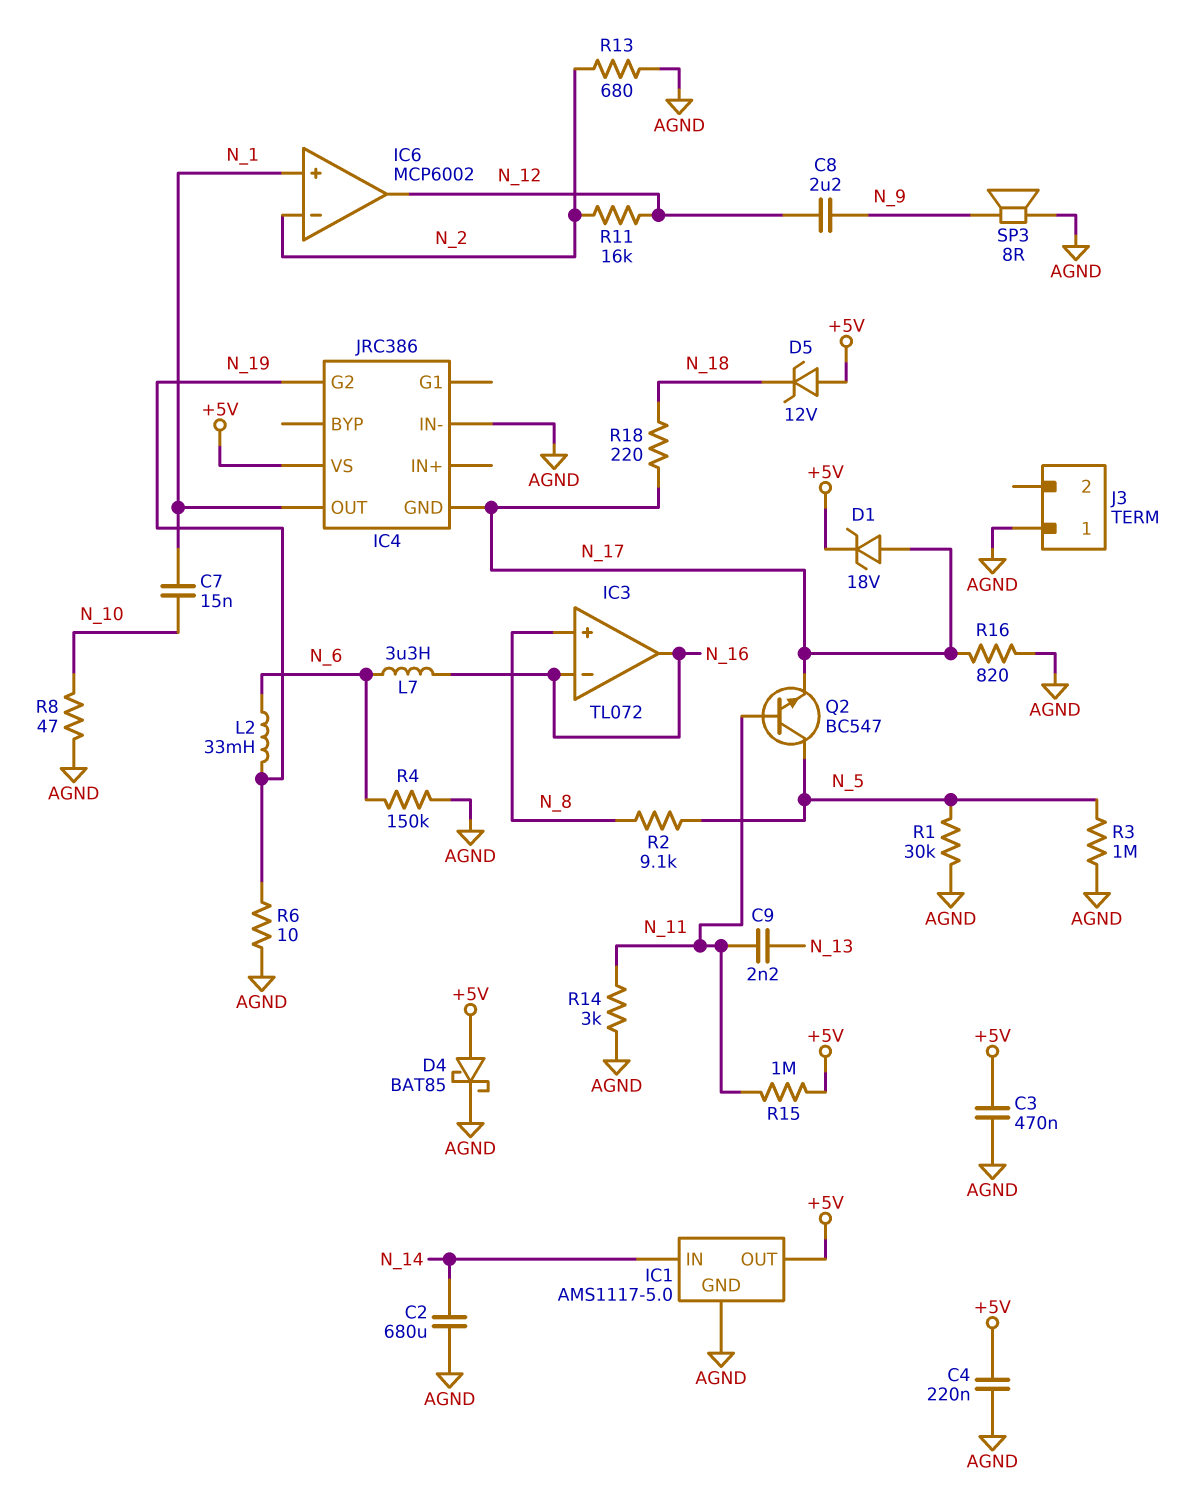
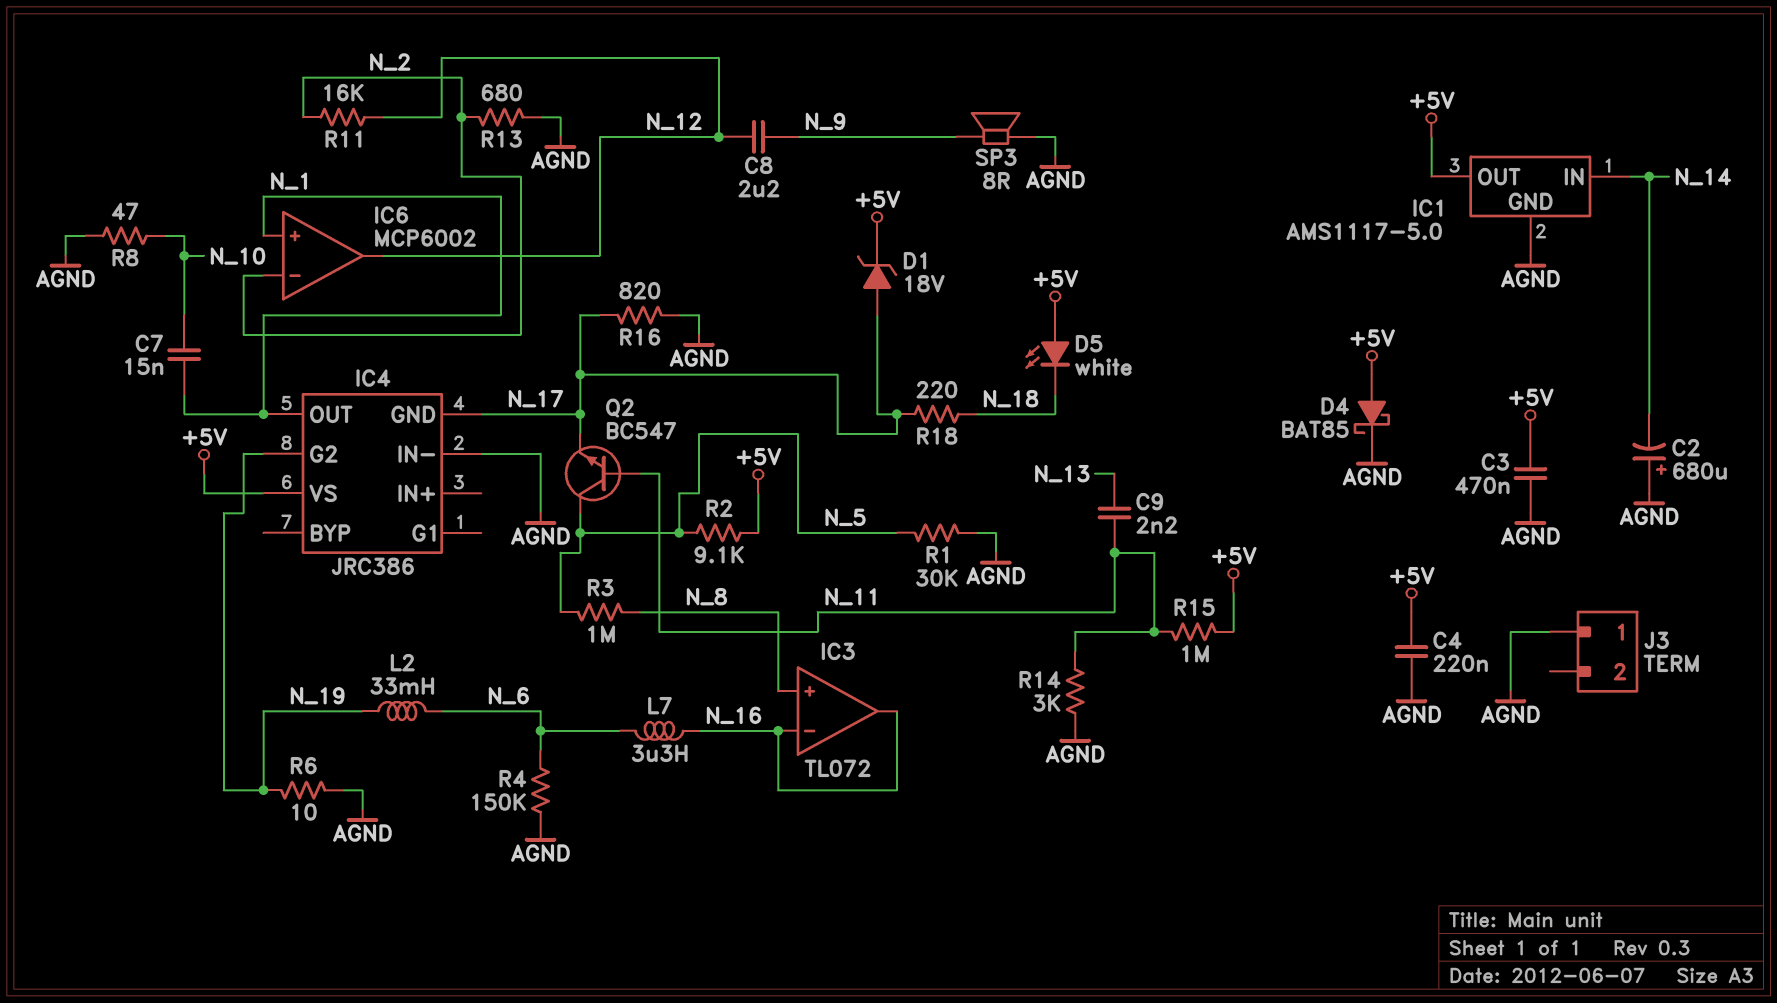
C2: 680uF (AGND, N_14) -> 680uF (plus AGND, minus N_14)
D5: zener 12V (A +5V, K N_18) -> LED white (A +5V, K N_18)
R2: 9.1k (N_5, N_8) -> 9.1k (+5V, N_5)
R3: 1M (AGND, N_5) -> 1M (N_5, N_8)

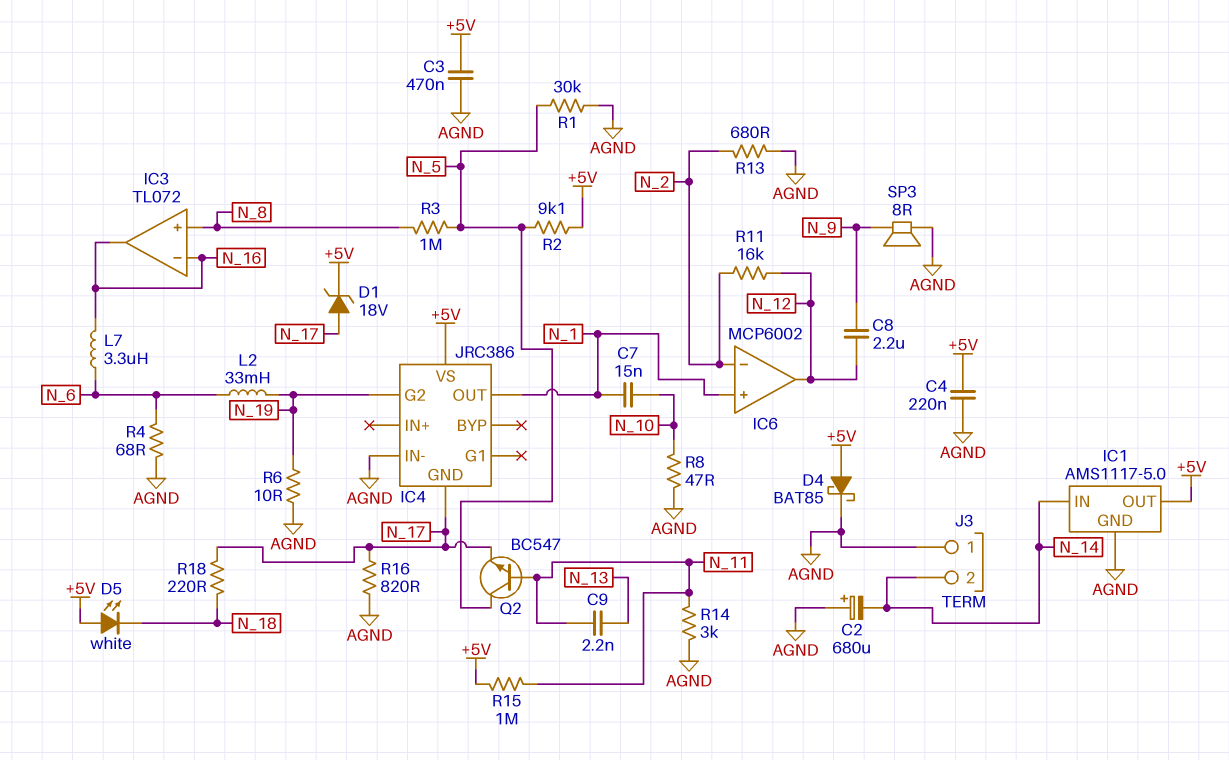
J3 pin 2: none -> N_14
R4: 150k (AGND, N_6) -> 68 (AGND, N_6)

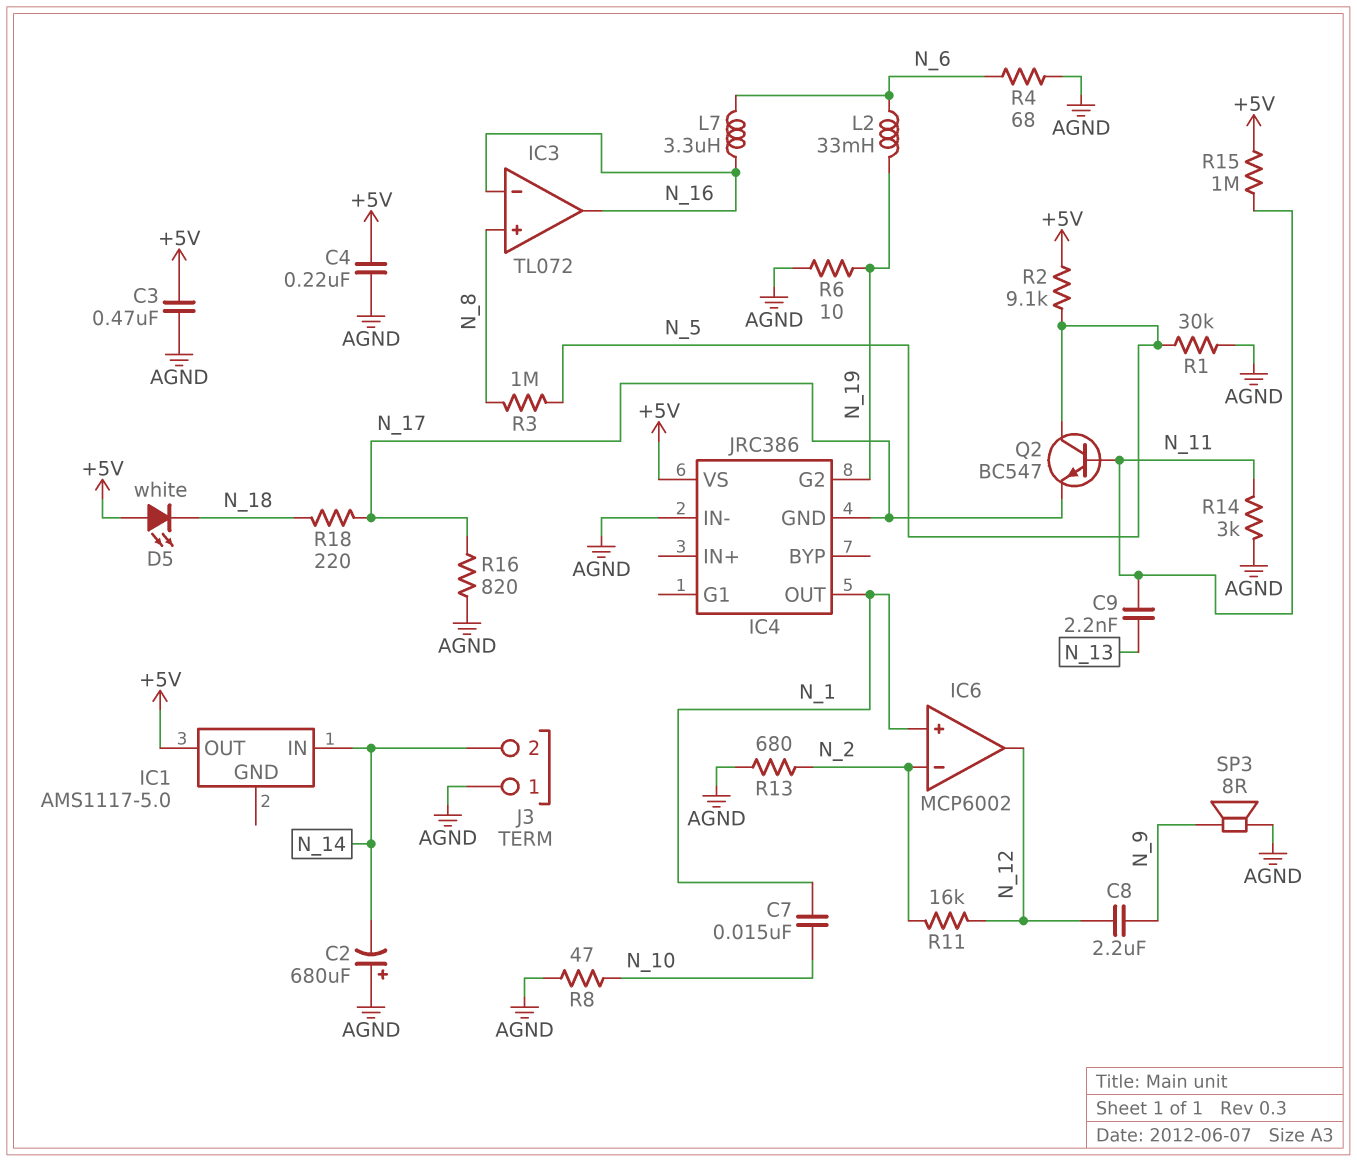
D1: zener 18V (A N_17, K +5V) -> none
D4: schottky BAT85 (A +5V, K AGND) -> none
IC1 pin GND: AGND -> none

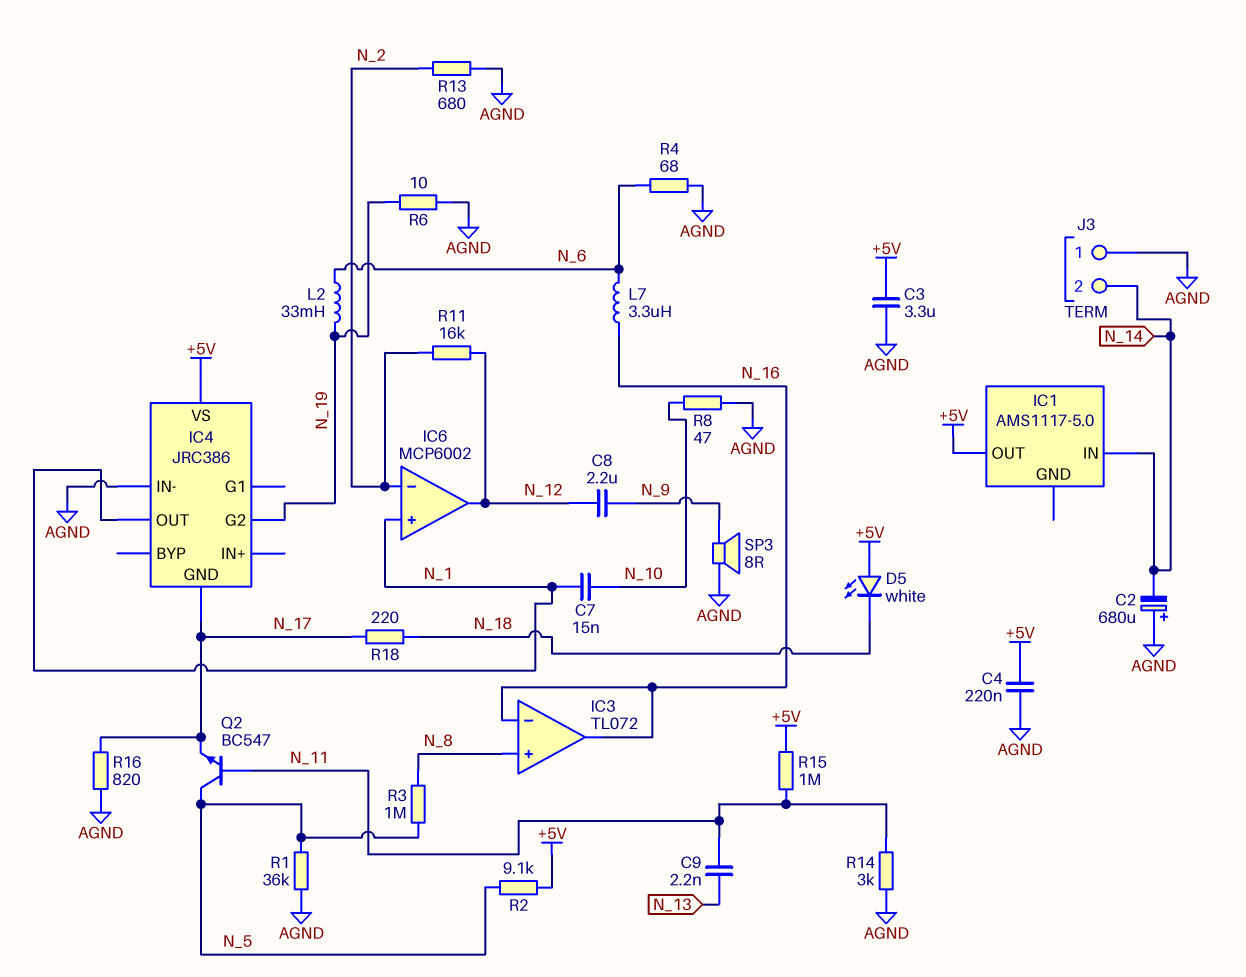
C3: 470nF (+5V, AGND) -> 3.3uF (+5V, AGND)
R1: 30k (AGND, N_5) -> 36k (AGND, N_5)

